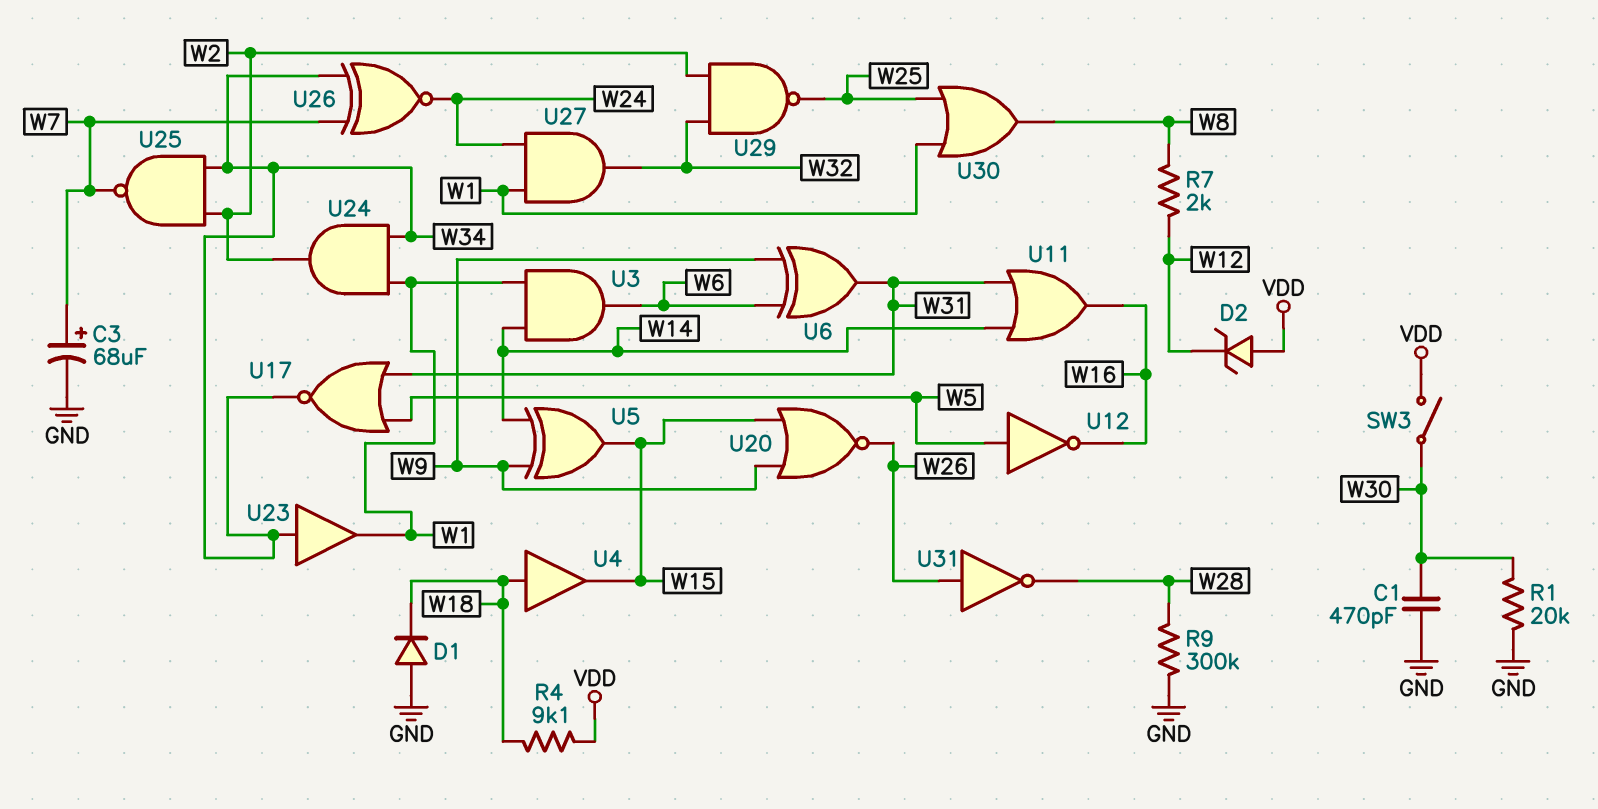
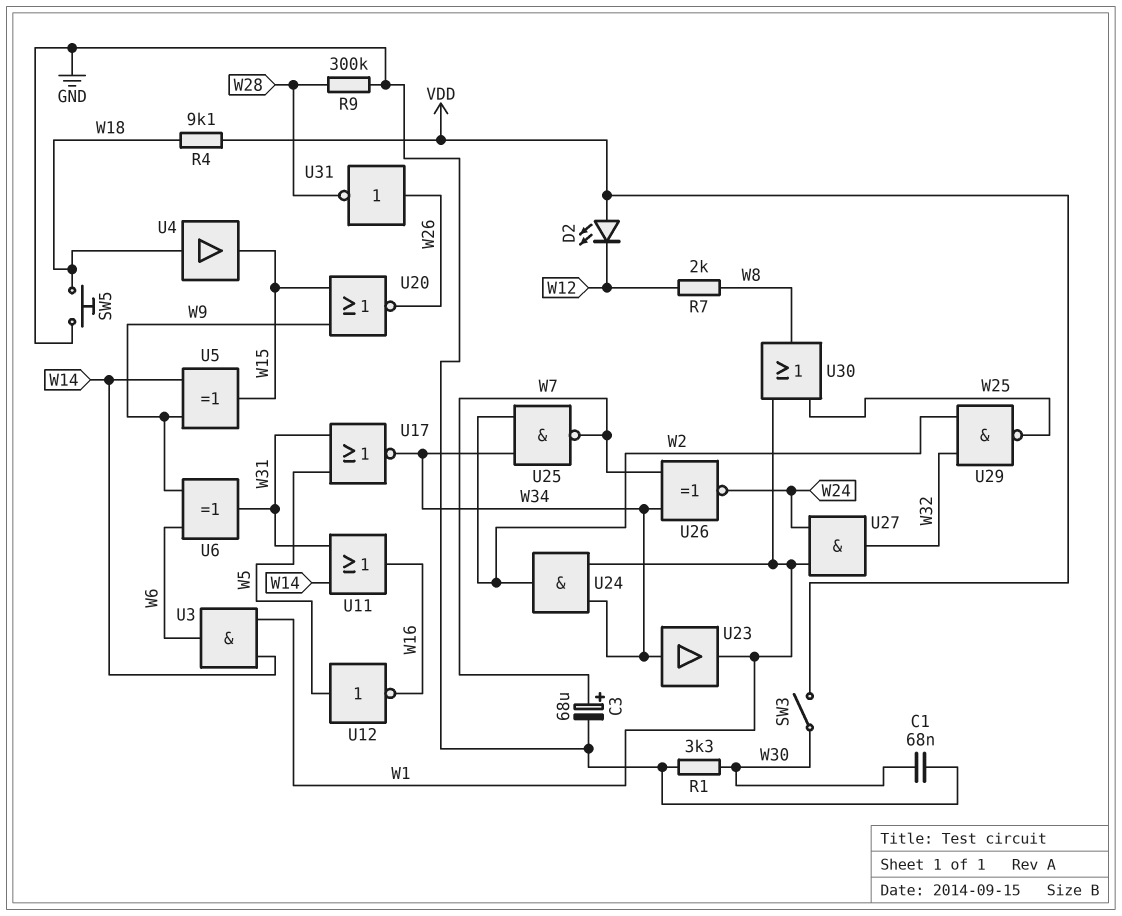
C1: 470pF (GND, W30) -> 68nF (GND, W30)
D1: diode (A GND, K W18) -> none
D2: zener (A VDD, K W12) -> LED (A VDD, K W12)
R1: 20k (GND, W30) -> 3.3k (GND, W30)
SW5: none -> button (GND, W18)

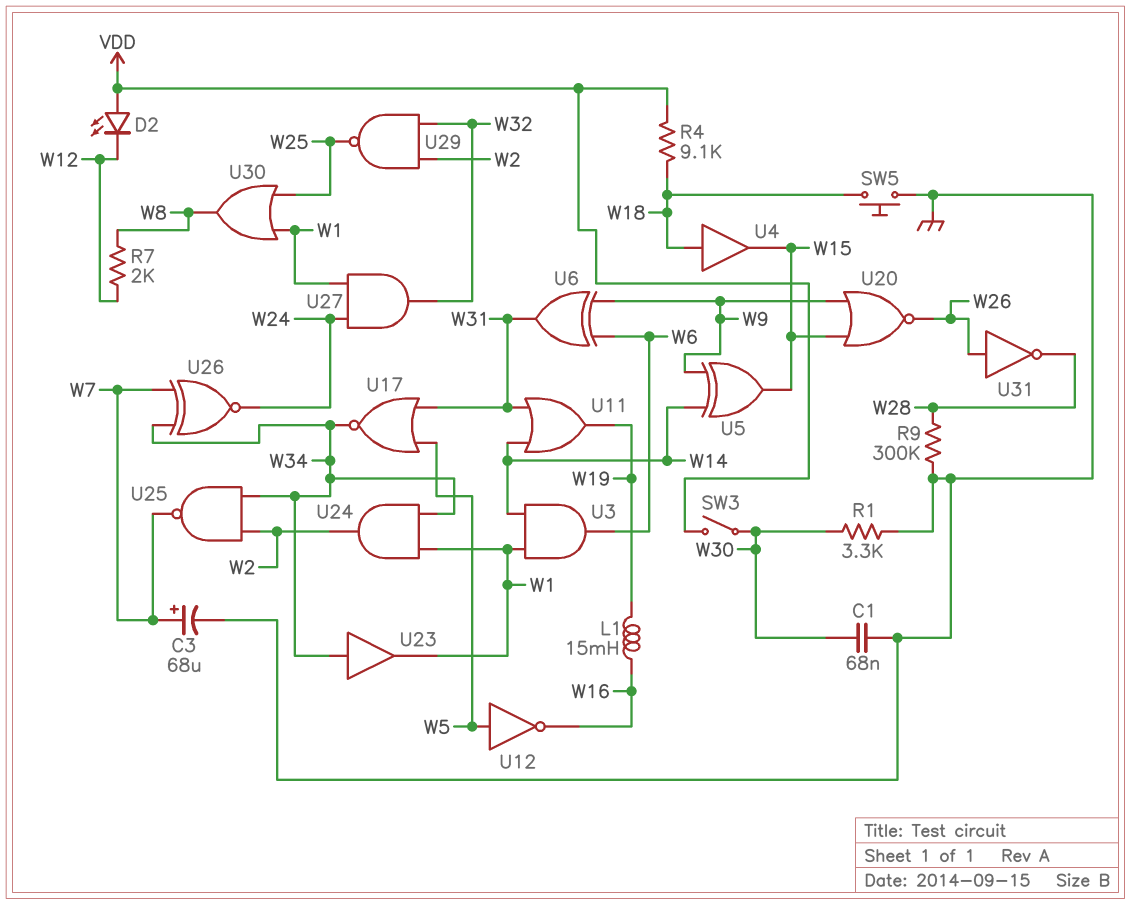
L1: none -> 15mH (W16, W19)
U11: OR (in W14, in W31, out W16) -> OR (in W14, in W31, out W19)

